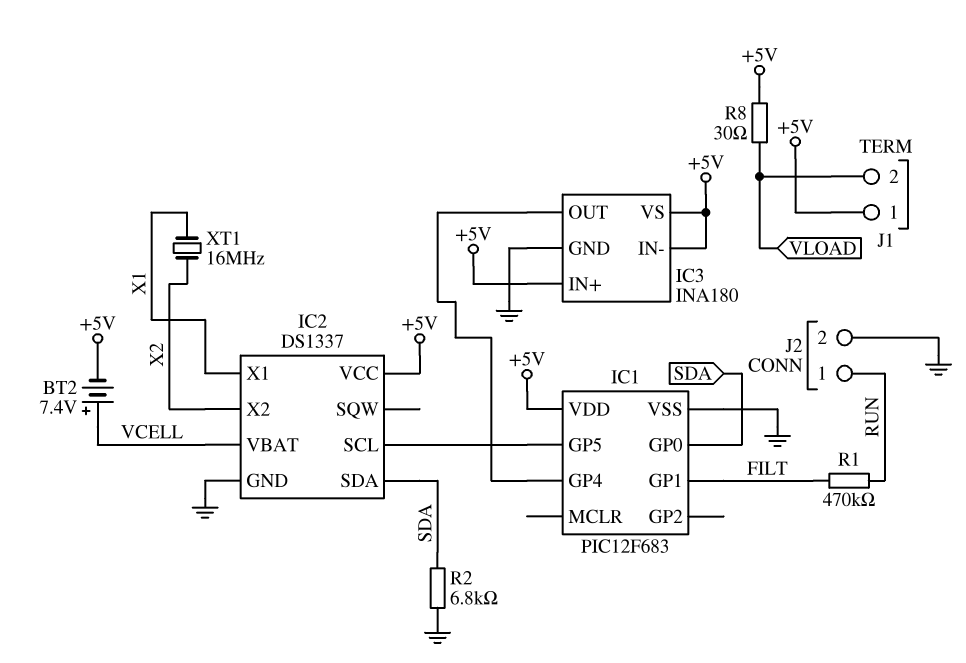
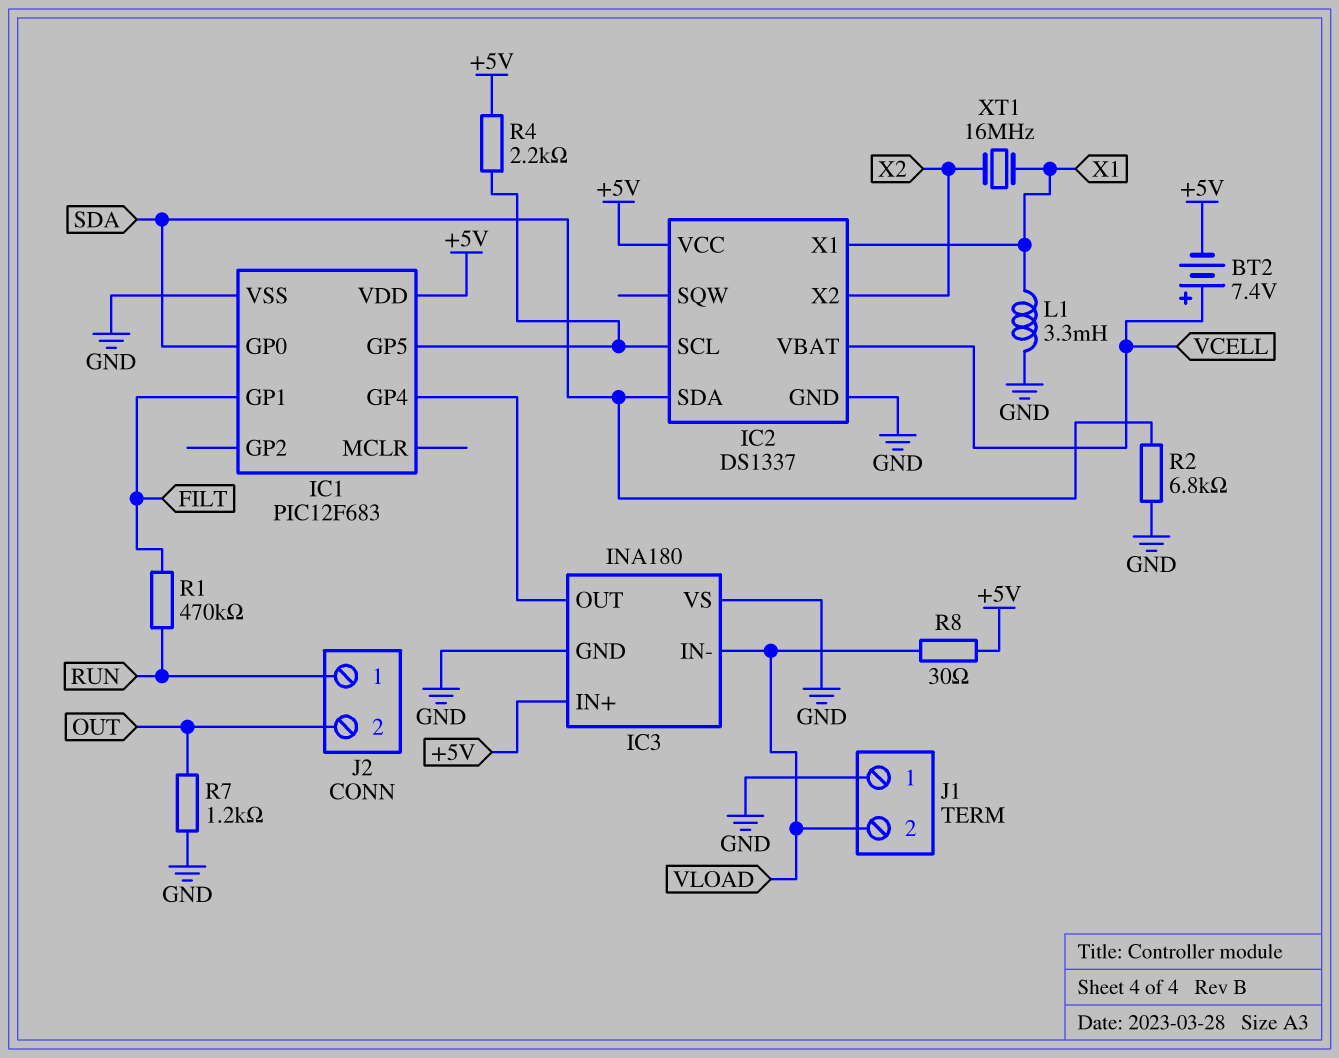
IC3 pin IN-: +5V -> VLOAD
IC3 pin VS: +5V -> GND
J1 pin 1: +5V -> GND
J2 pin 2: GND -> OUT
L1: none -> 3.3mH (GND, X1)
R4: none -> 2.2k (+5V, IC1/GP5)
R7: none -> 1.2k (GND, OUT)

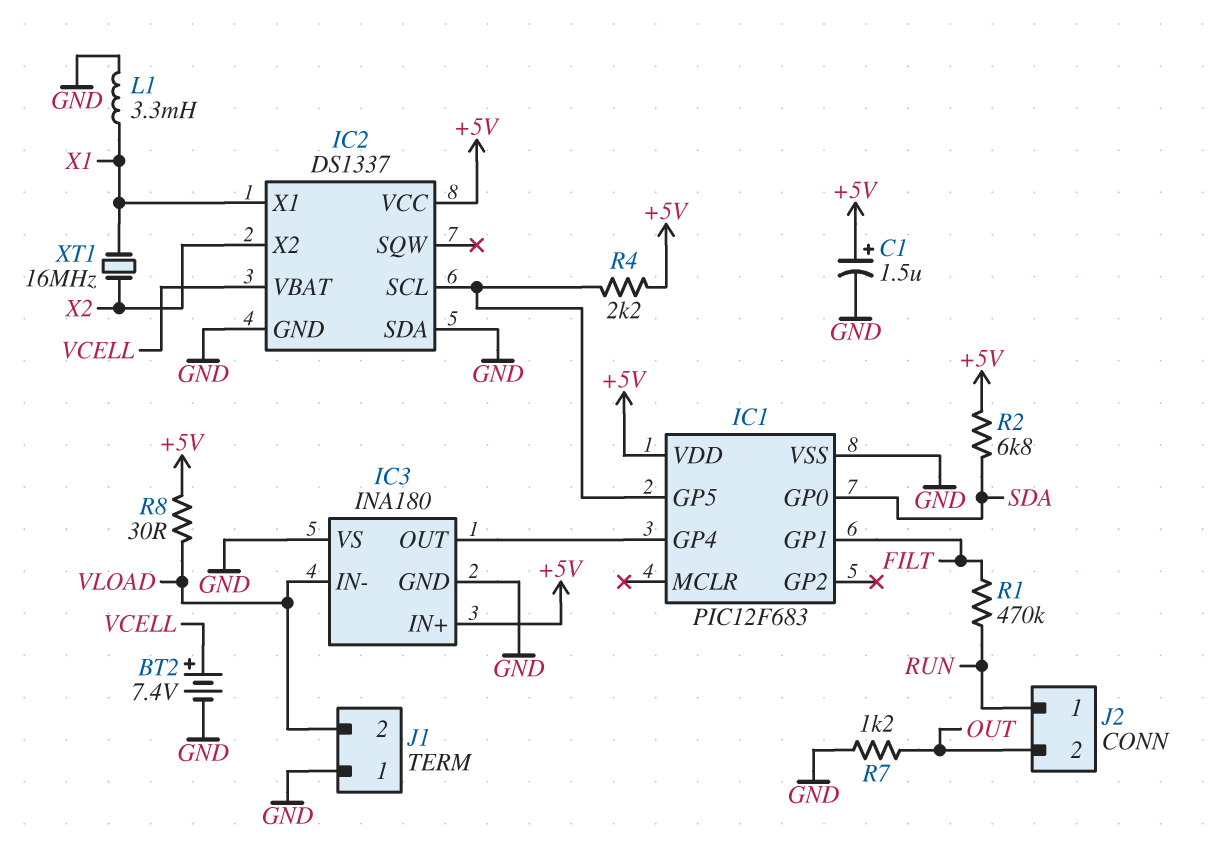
BT2: 7.4V (plus VCELL, minus +5V) -> 7.4V (plus VCELL, minus GND)
C1: none -> 1.5uF (plus +5V, minus GND)
IC2 pin SDA: SDA -> GND
R2: 6.8k (GND, SDA) -> 6.8k (+5V, SDA)

